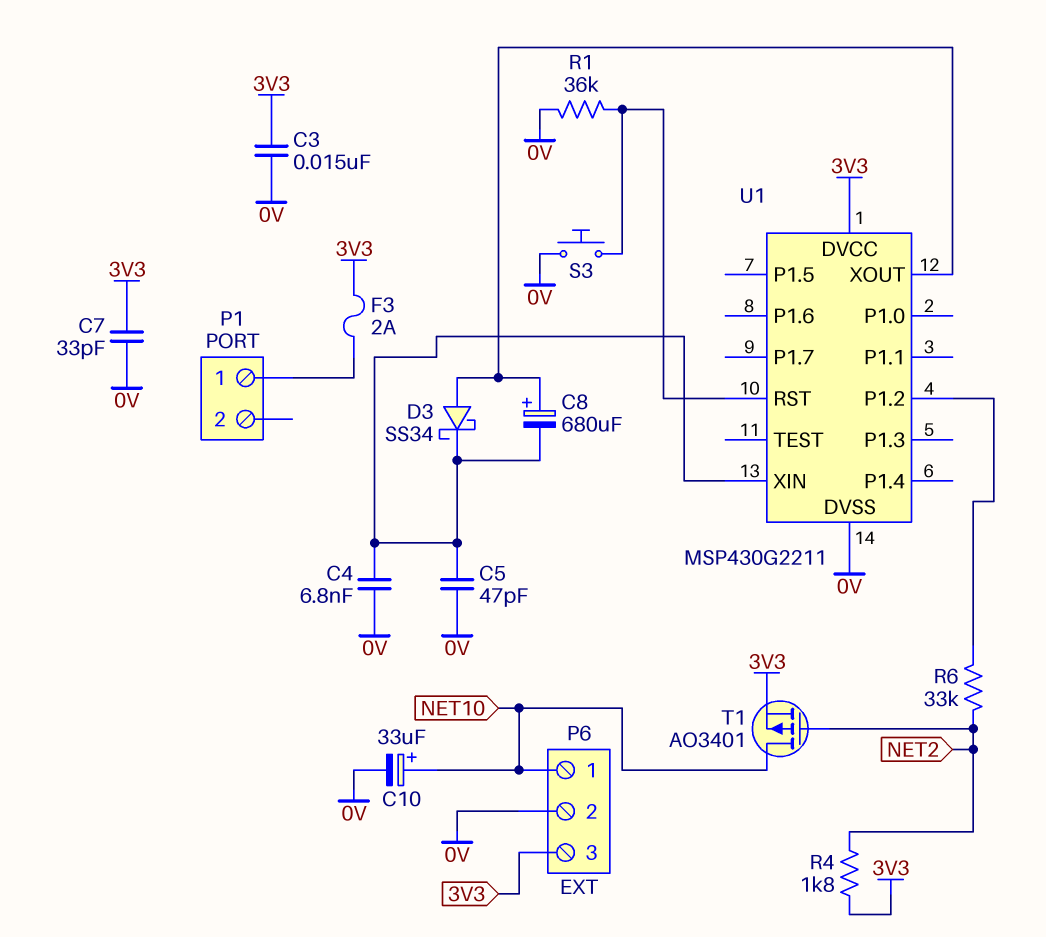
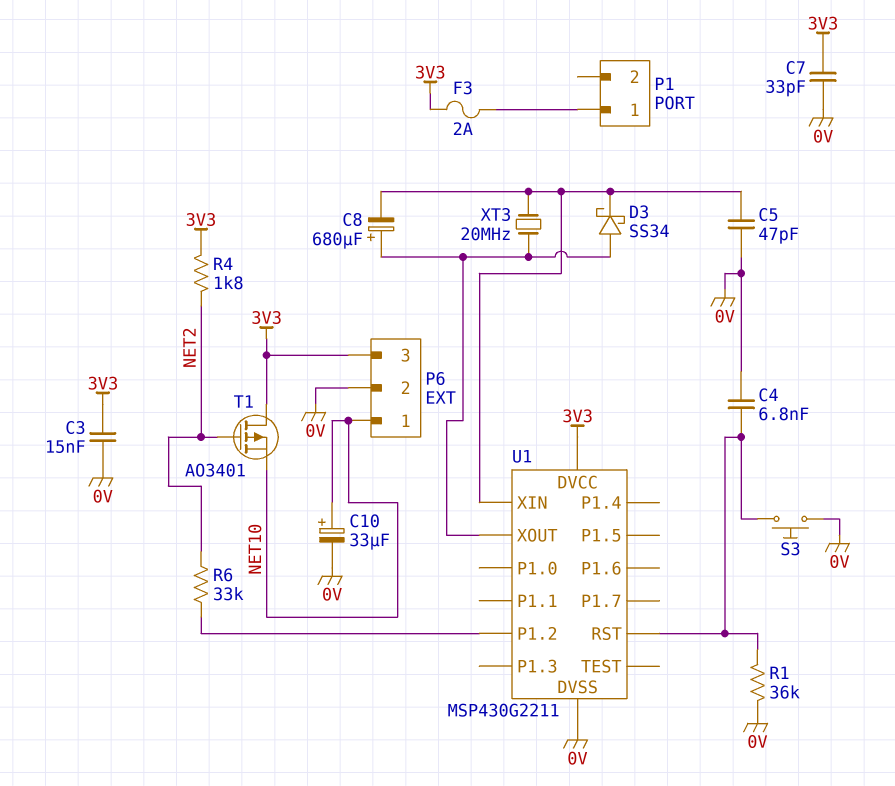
C4: 6.8nF (0V, U1/XIN) -> 6.8nF (0V, U1/RST)
T1: PMOS AO3401 (G NET2, D NET10, S 3V3) -> PMOS AO3401 (G NET2, D 3V3, S NET10)
XT3: none -> 20MHz (U1/XIN, U1/XOUT)

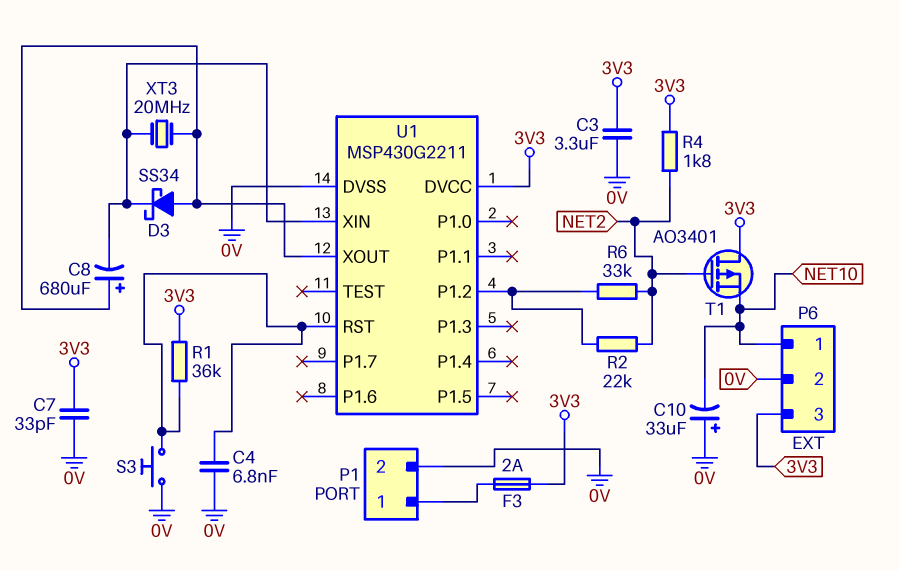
C3: 15nF (0V, 3V3) -> 3.3uF (0V, 3V3)
C5: 47pF (0V, U1/XIN) -> none
C10: 33uF (plus NET10, minus 0V) -> 33uF (plus 0V, minus NET10)
P1 pin 2: none -> 0V
R1: 36k (0V, U1/RST) -> 36k (3V3, U1/RST)
R2: none -> 22k (NET2, U1/P1.2)

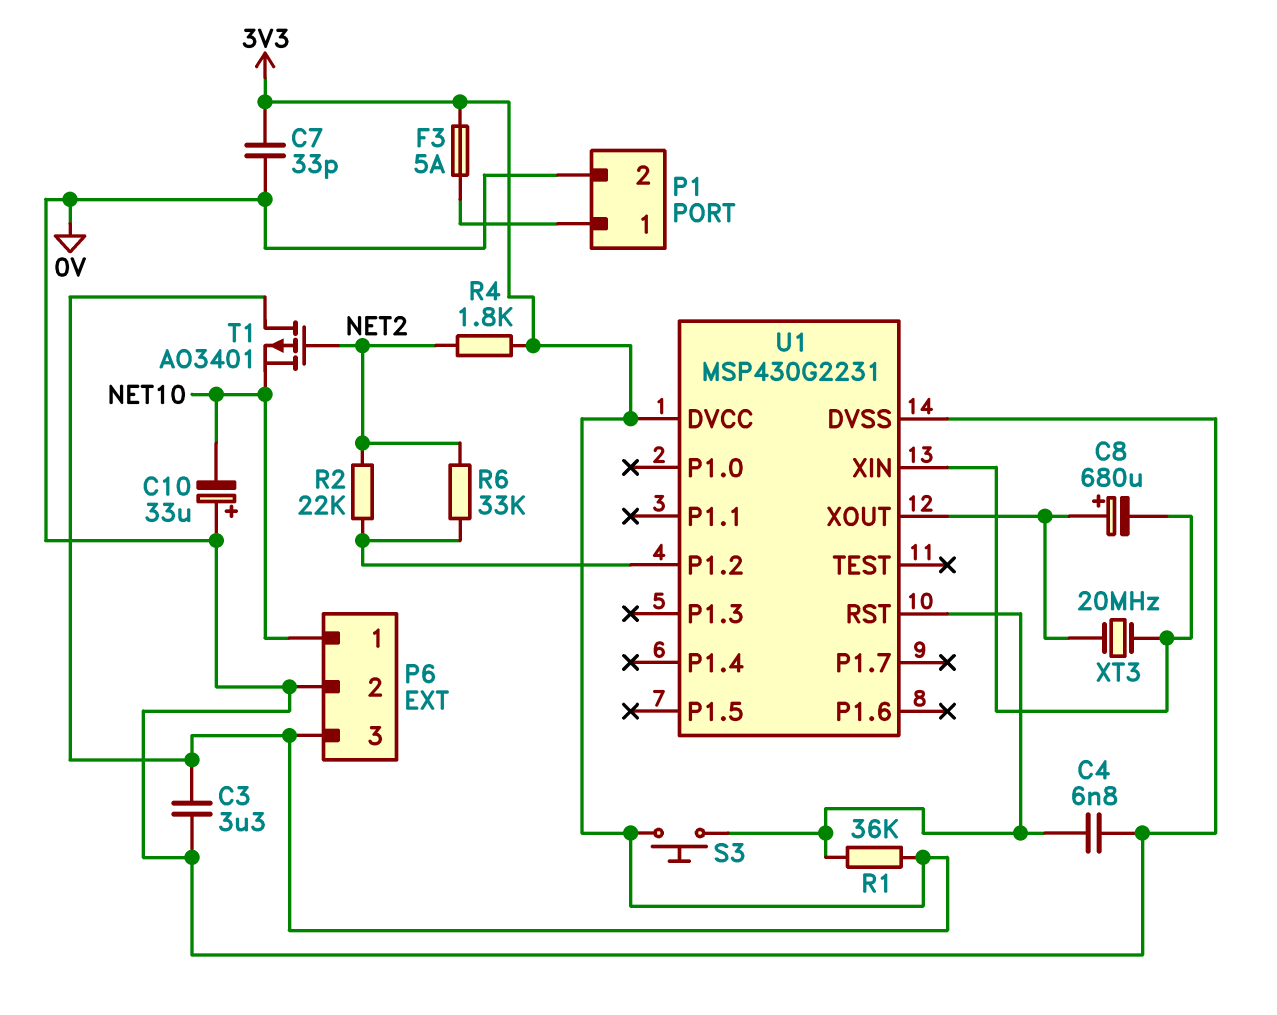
D3: schottky SS34 (A U1/XOUT, K U1/XIN) -> none
F3: 2A (3V3, P1/1) -> 5A (3V3, P1/1)
S3: button (0V, U1/RST) -> button (3V3, U1/RST)
U1: MSP430G2211 -> MSP430G2231

